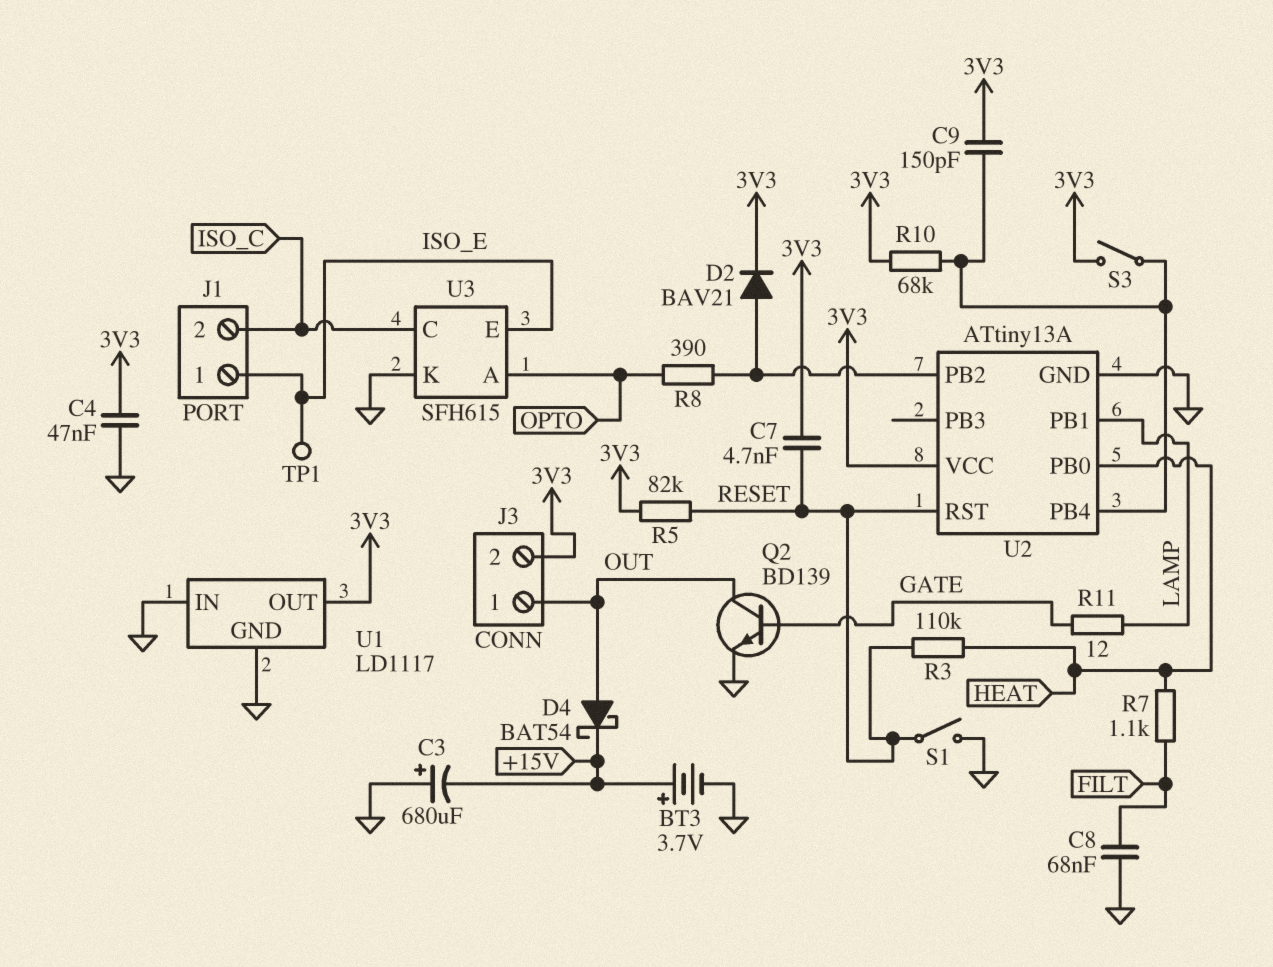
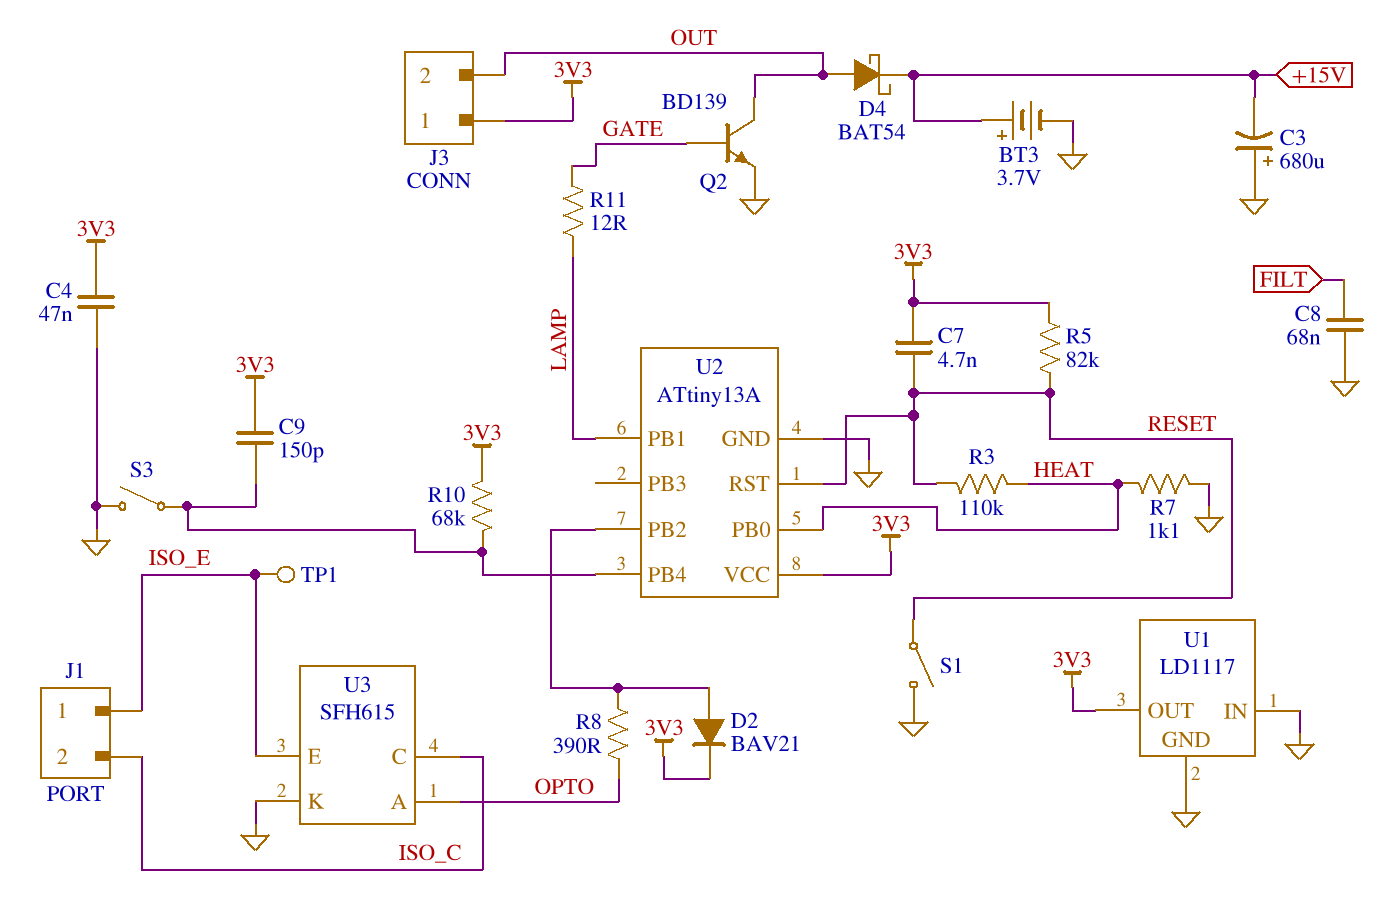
J3 pin 1: OUT -> 3V3
J3 pin 2: 3V3 -> OUT
R7: 1.1k (FILT, HEAT) -> 1.1k (GND, HEAT)
S3: switch (3V3, U2/PB4) -> switch (GND, U2/PB4)

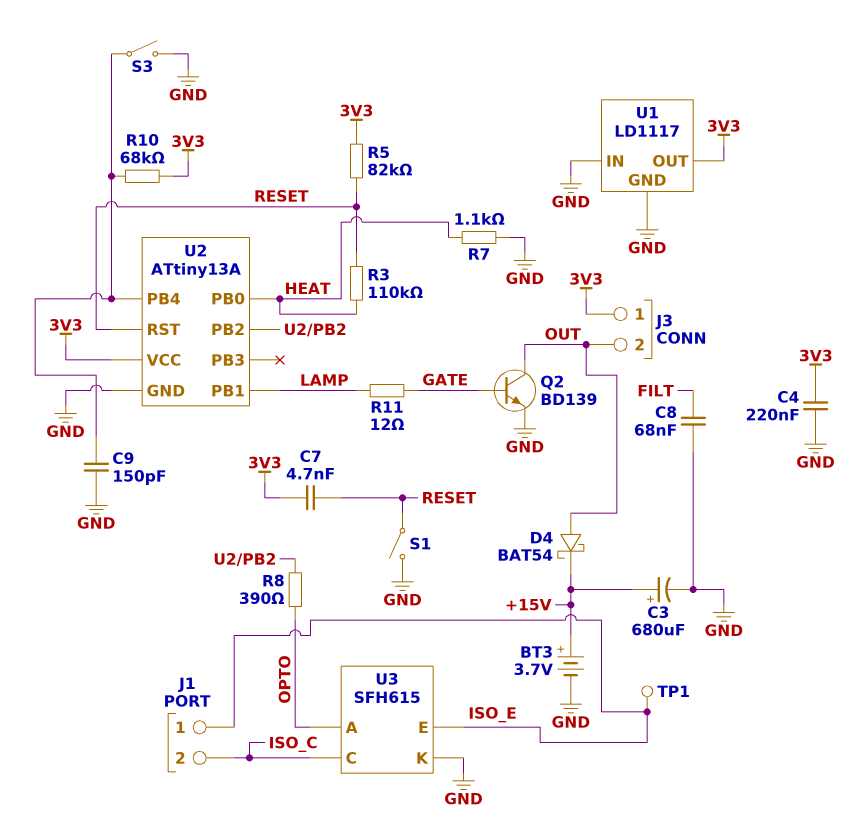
C3: 680uF (plus GND, minus +15V) -> 680uF (plus +15V, minus GND)
C4: 47nF (3V3, GND) -> 220nF (3V3, GND)
C9: 150pF (3V3, U2/PB4) -> 150pF (GND, U2/PB4)
D2: diode BAV21 (A U2/PB2, K 3V3) -> none

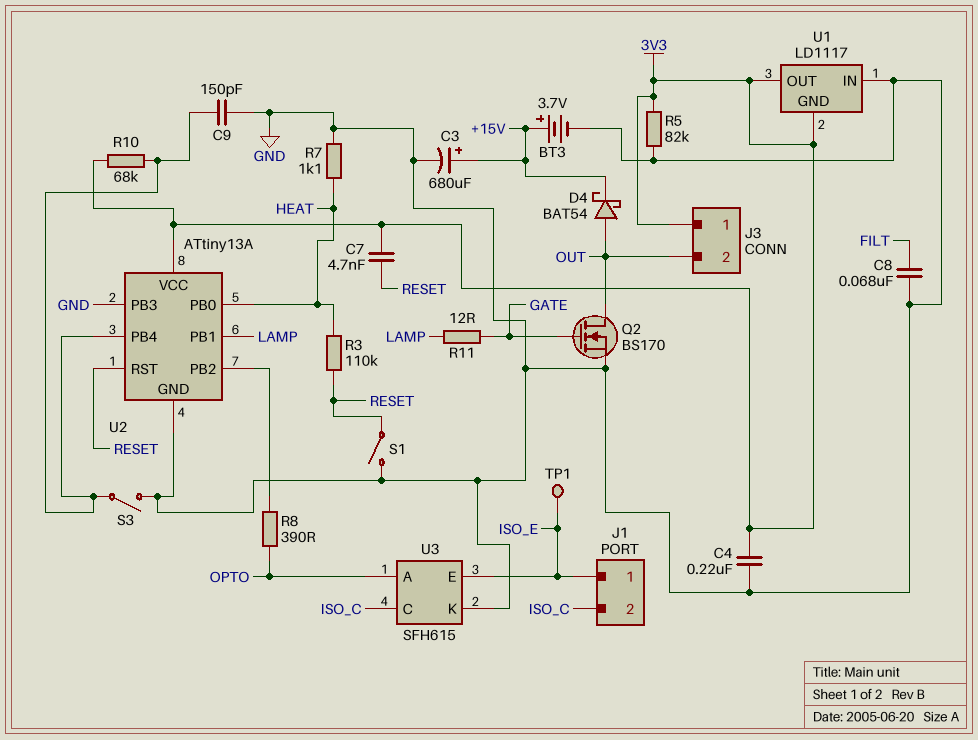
Q2: NPN BD139 (B GATE, C OUT, E GND) -> NMOS BS170 (G GATE, D OUT, S GND)
R5: 82k (3V3, RESET) -> 82k (3V3, GND)
U1 pin GND: GND -> 3V3
U2 pin PB3: none -> GND

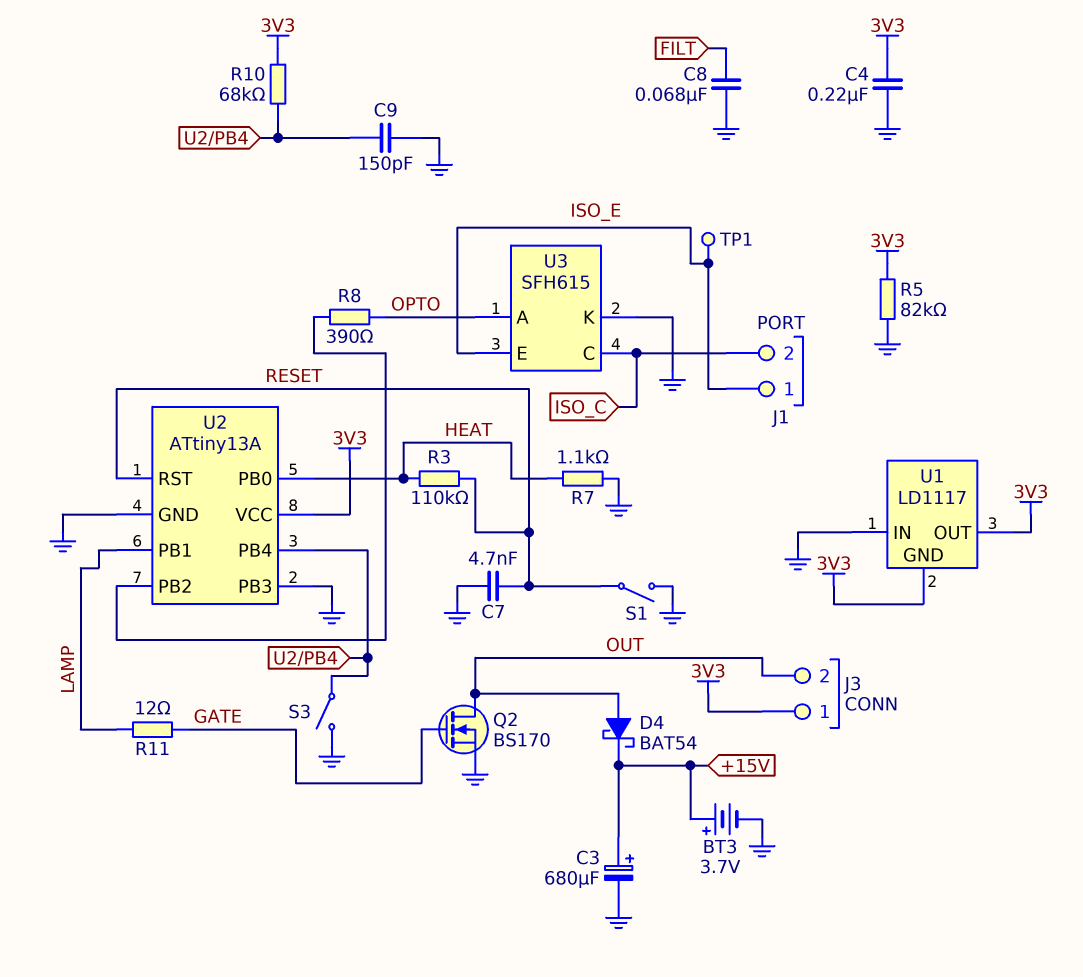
C7: 4.7nF (3V3, RESET) -> 4.7nF (GND, RESET)

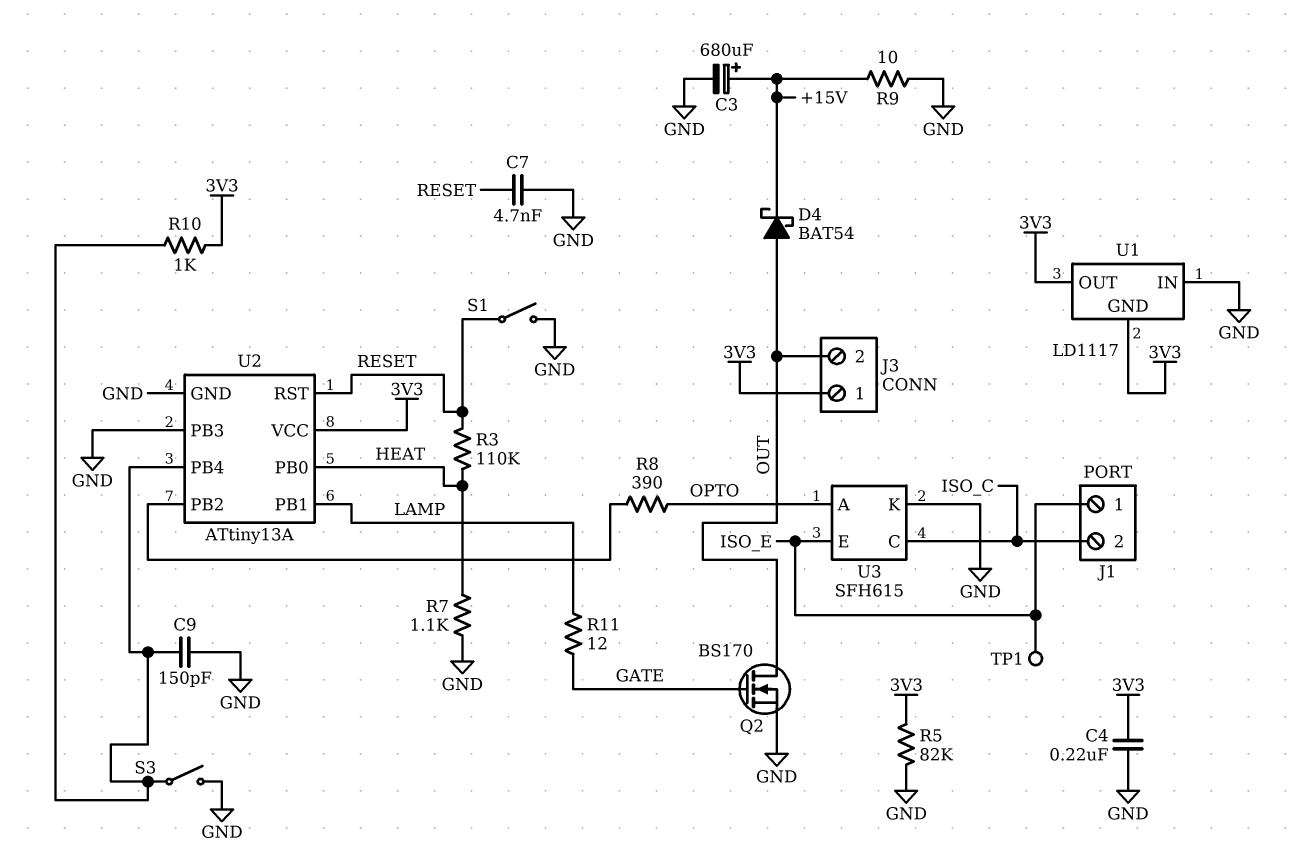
BT3: 3.7V (plus +15V, minus GND) -> none
C8: 68nF (FILT, GND) -> none
R9: none -> 10 (+15V, GND)
R10: 68k (3V3, U2/PB4) -> 1k (3V3, U2/PB4)

